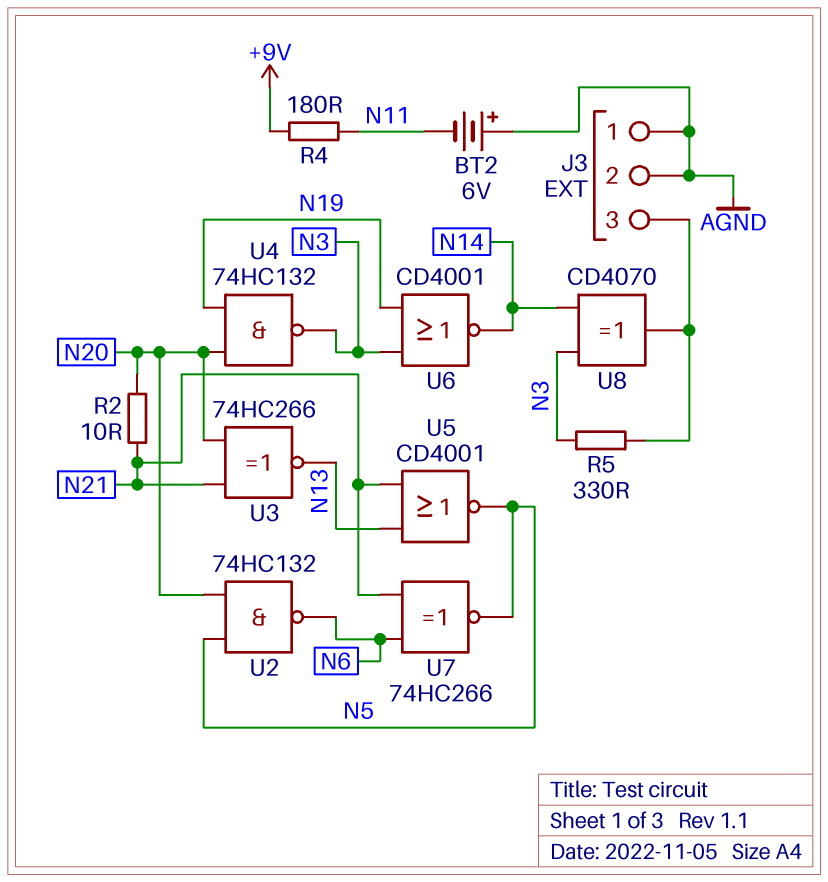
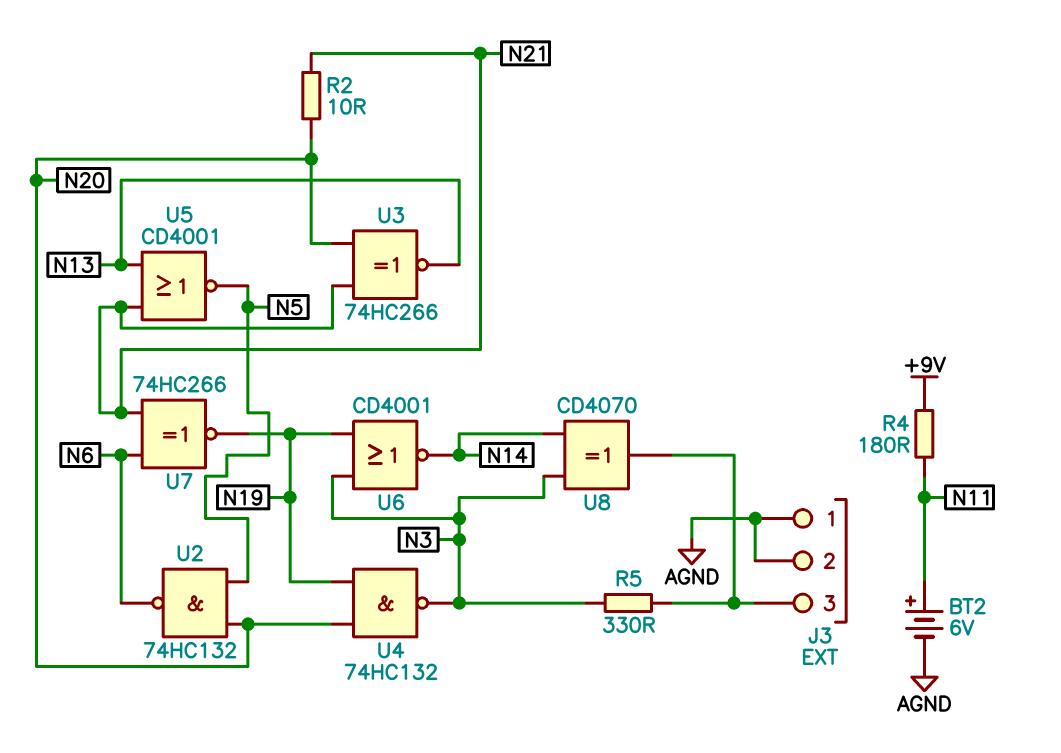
BT2: 6V (plus AGND, minus N11) -> 6V (plus N11, minus AGND)
U7: XNOR 74HC266 (in N6, in N21, out N5) -> XNOR 74HC266 (in N6, in N21, out N19)

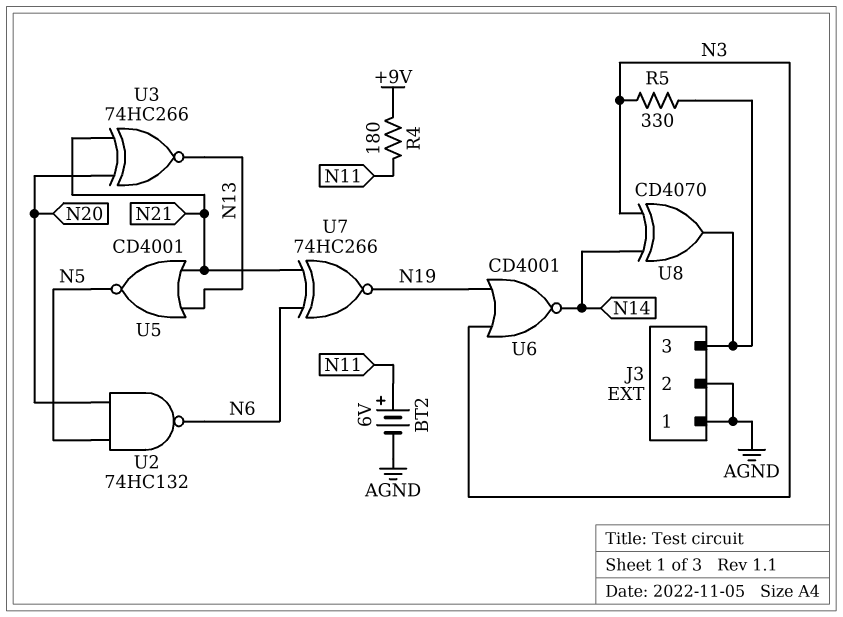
R2: 10 (N20, N21) -> none
U4: NAND 74HC132 (in N19, in N20, out N3) -> none

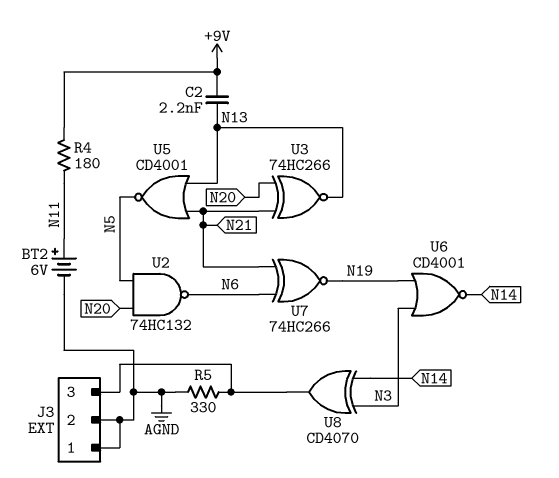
C2: none -> 2.2nF (+9V, N13)
R5: 330 (J3/3, N3) -> 330 (AGND, J3/3)

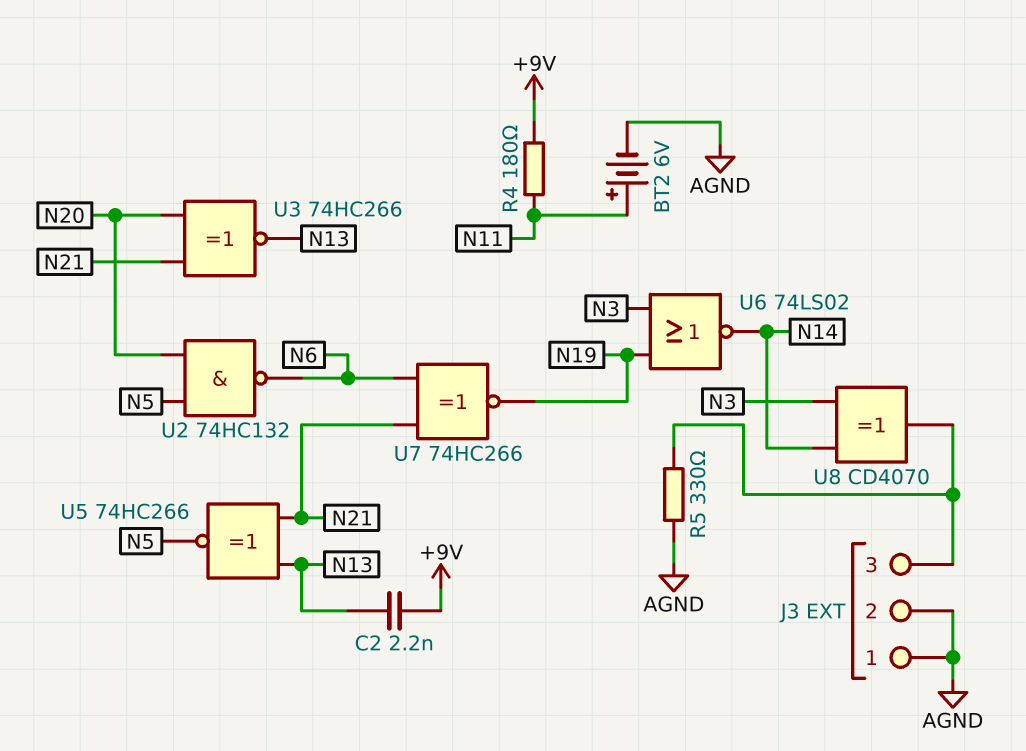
U5: NOR CD4001 (in N13, in N21, out N5) -> XNOR 74HC266 (in N13, in N21, out N5)
U6: NOR CD4001 (in N3, in N19, out N14) -> NOR 74LS02 (in N3, in N19, out N14)

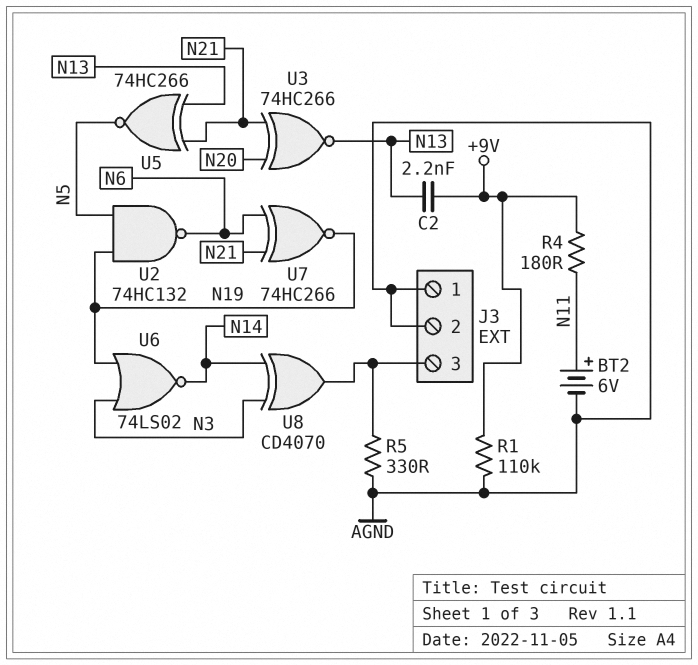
R1: none -> 110k (+9V, AGND)
U2: NAND 74HC132 (in N5, in N20, out N6) -> NAND 74HC132 (in N5, in N19, out N6)

